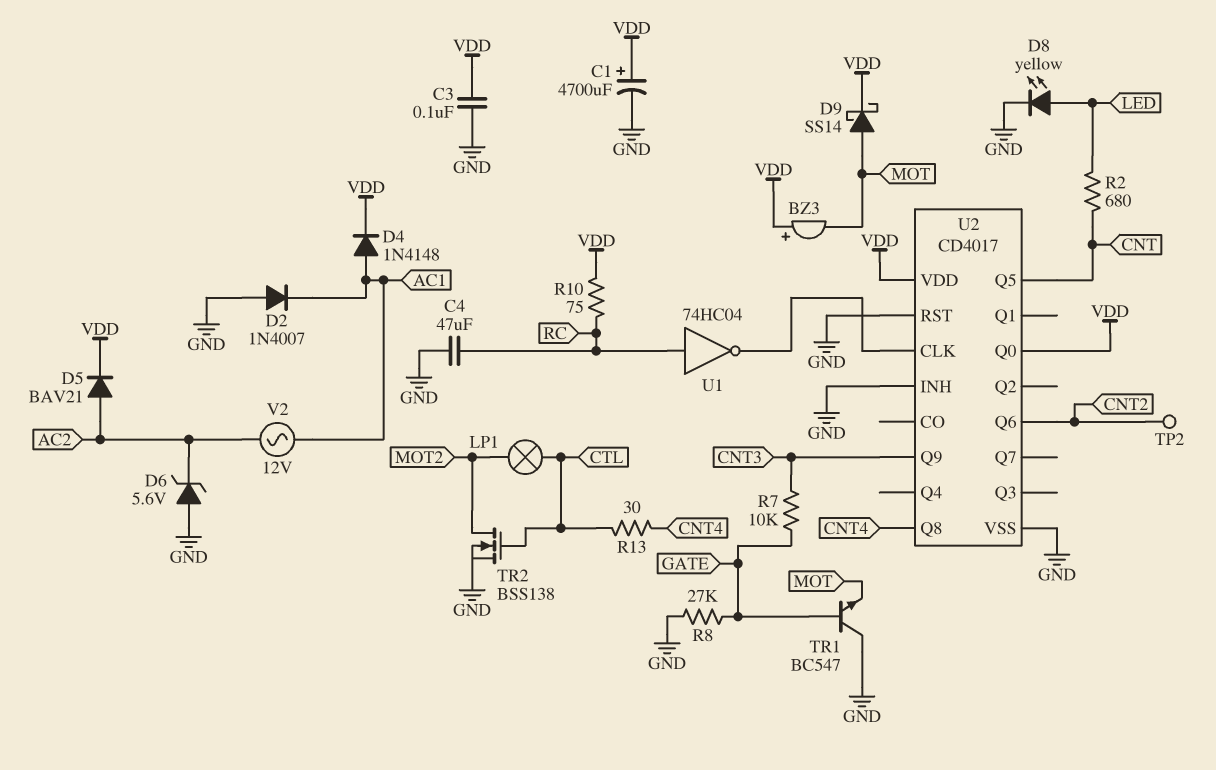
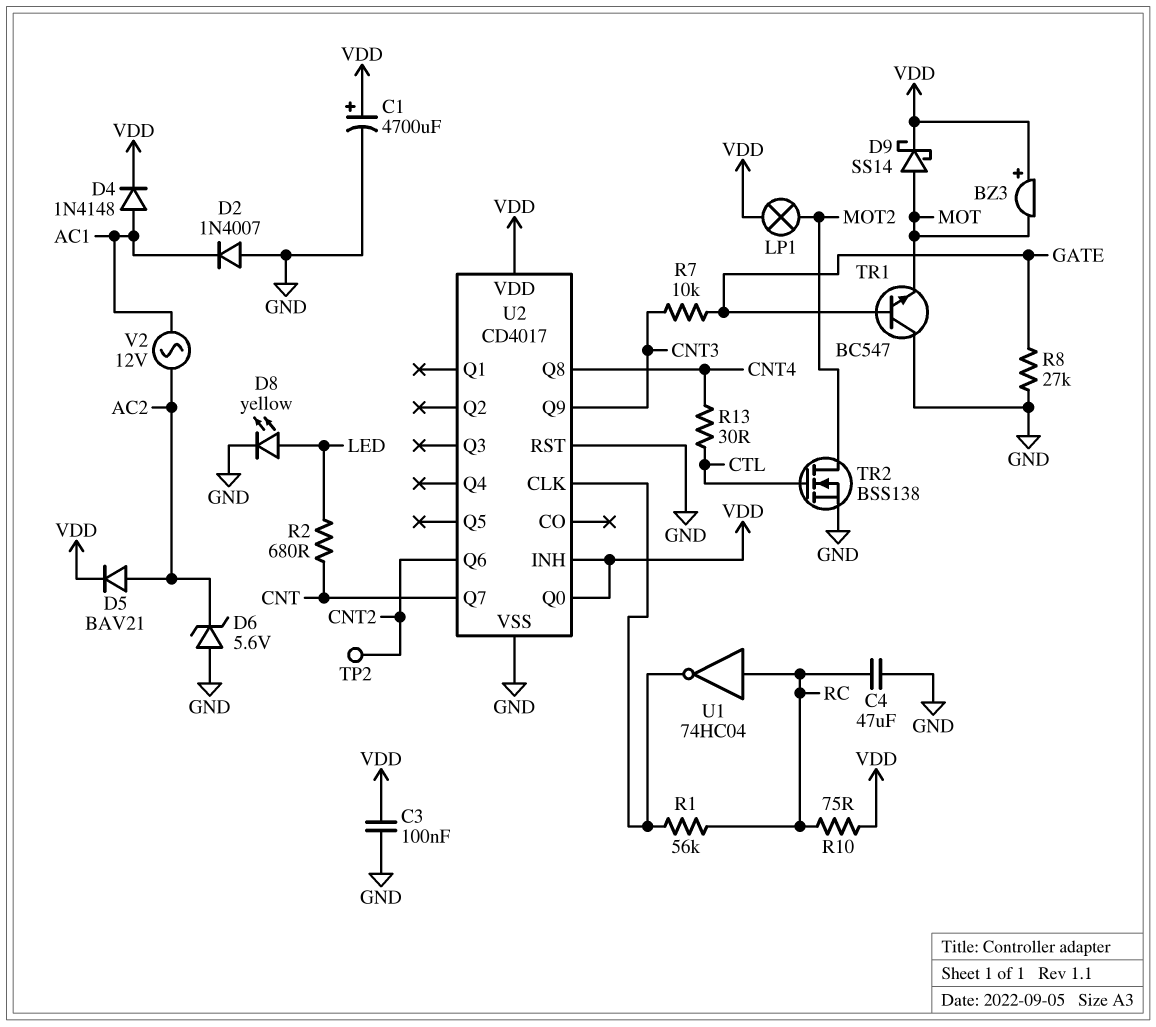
LP1: lamp (CTL, MOT2) -> lamp (MOT2, VDD)
R1: none -> 56k (RC, U2/CLK)
U2 pin INH: GND -> VDD
U2 pin Q5: CNT -> none
U2 pin Q7: none -> CNT

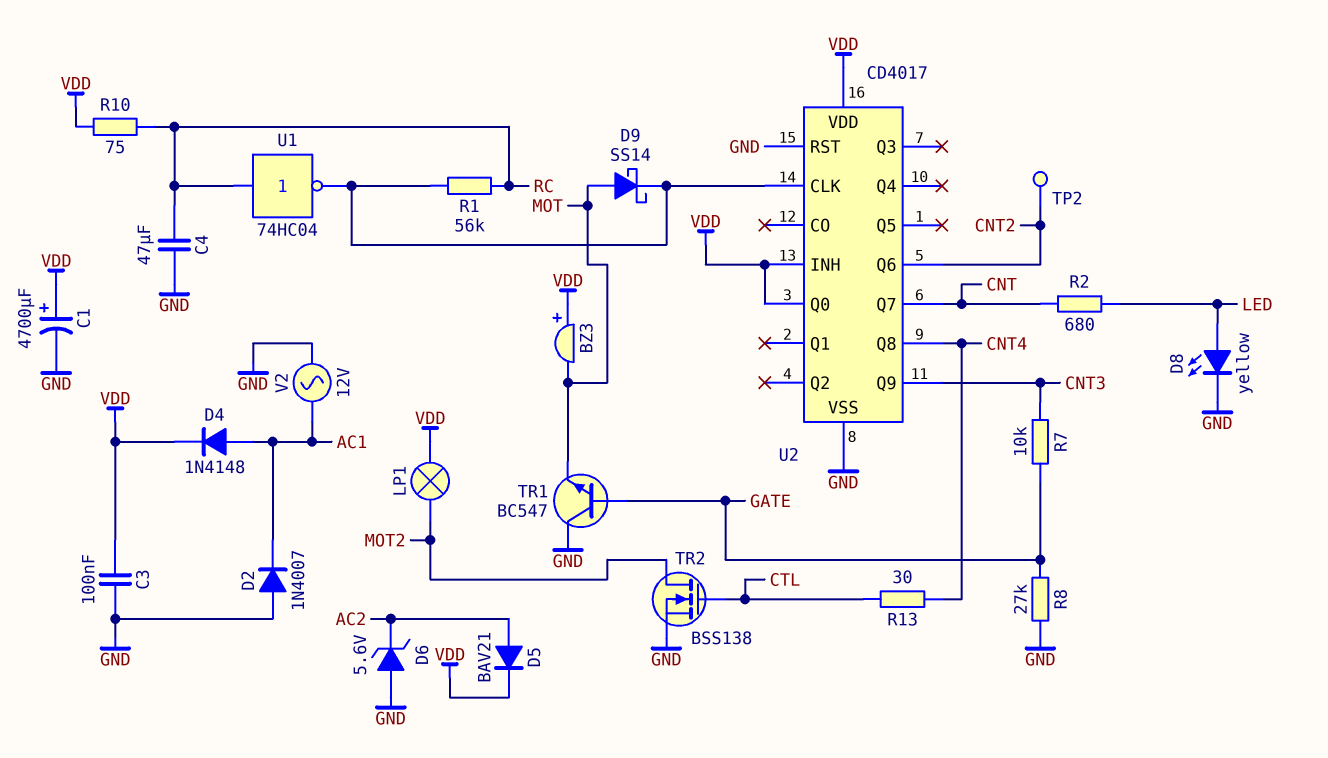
D9: schottky SS14 (A MOT, K VDD) -> schottky SS14 (A MOT, K U2/CLK)
V2: AC 12V (AC1, AC2) -> AC 12V (AC1, GND)

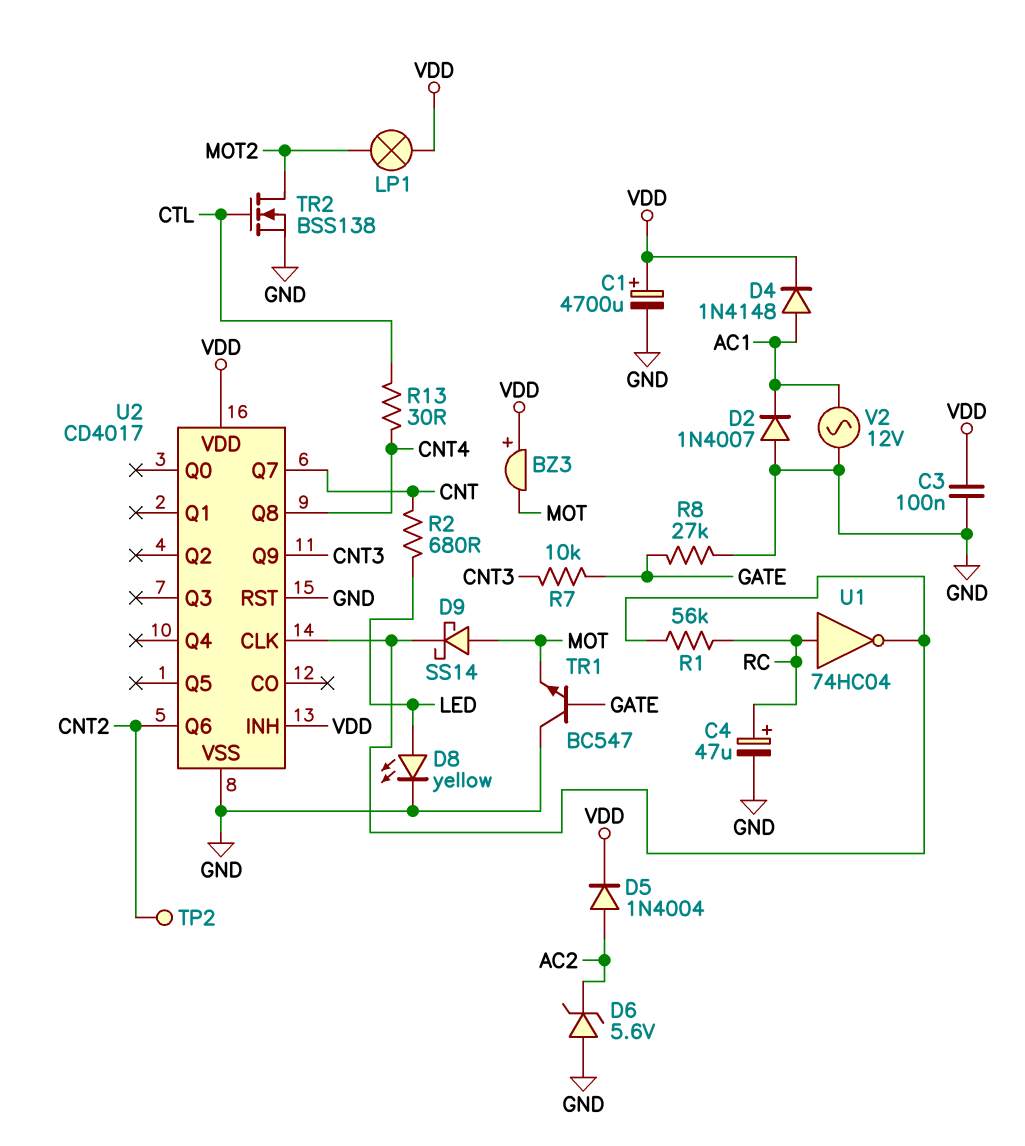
C4: 47uF (GND, RC) -> 47uF (plus RC, minus GND)
D5: diode BAV21 (A AC2, K VDD) -> diode 1N4004 (A AC2, K VDD)
R10: 75 (RC, VDD) -> none
U2 pin Q0: VDD -> none

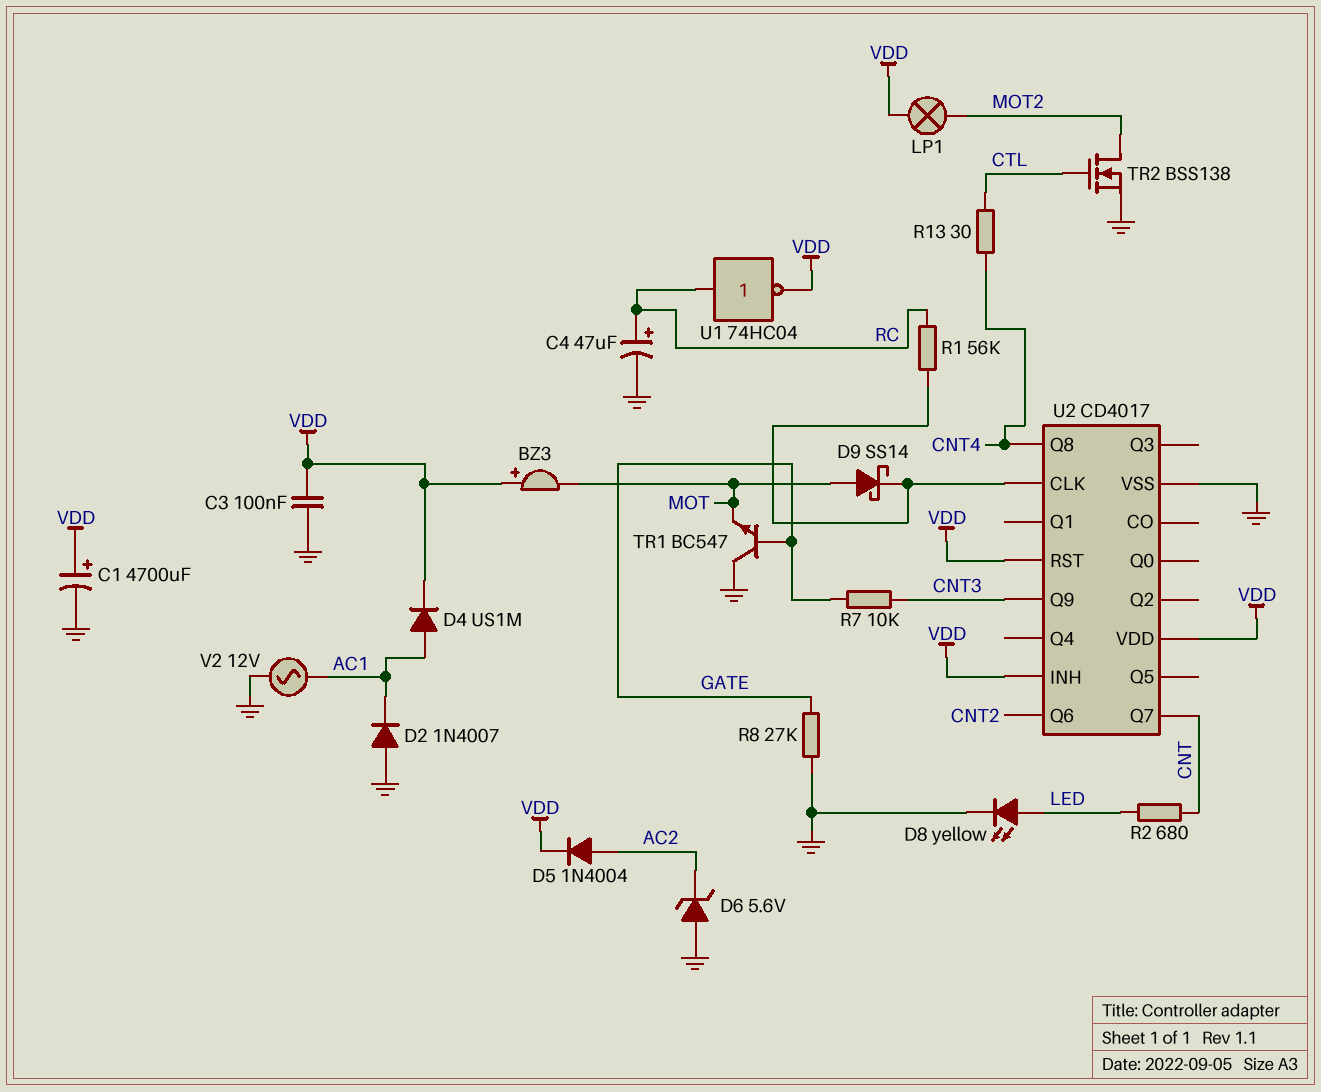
D4: diode 1N4148 (A AC1, K VDD) -> diode US1M (A AC1, K VDD)
TP2: test point (CNT2) -> none
U1: NOT 74HC04 (in RC, out U2/CLK) -> NOT 74HC04 (in RC, out VDD)
U2 pin RST: GND -> VDD

